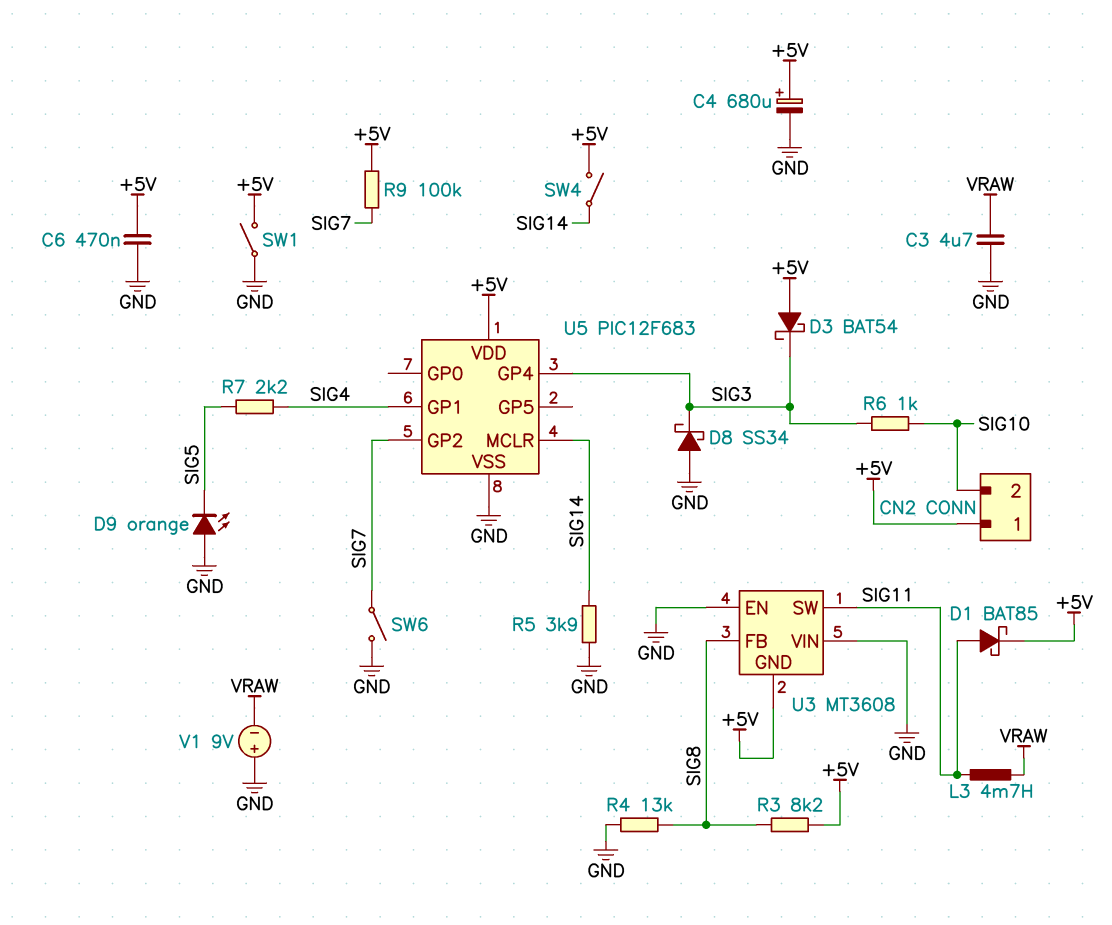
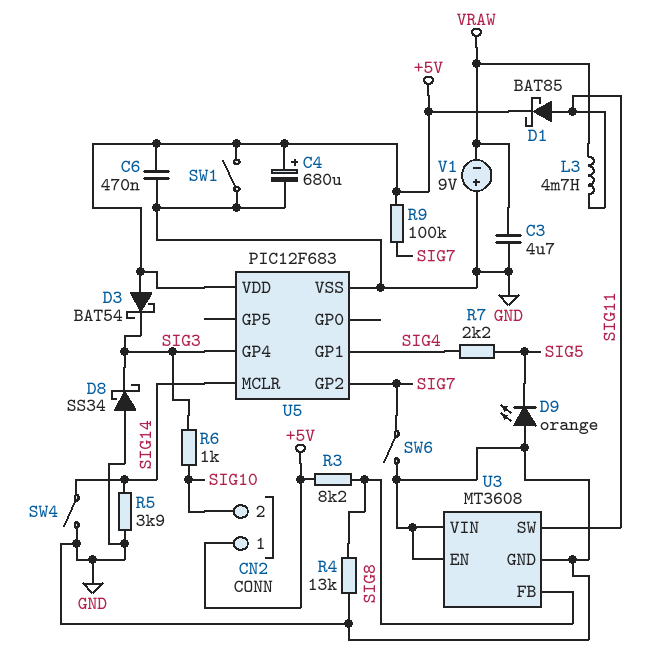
SW4: switch (+5V, SIG14) -> switch (GND, SIG14)
U3 pin GND: +5V -> GND

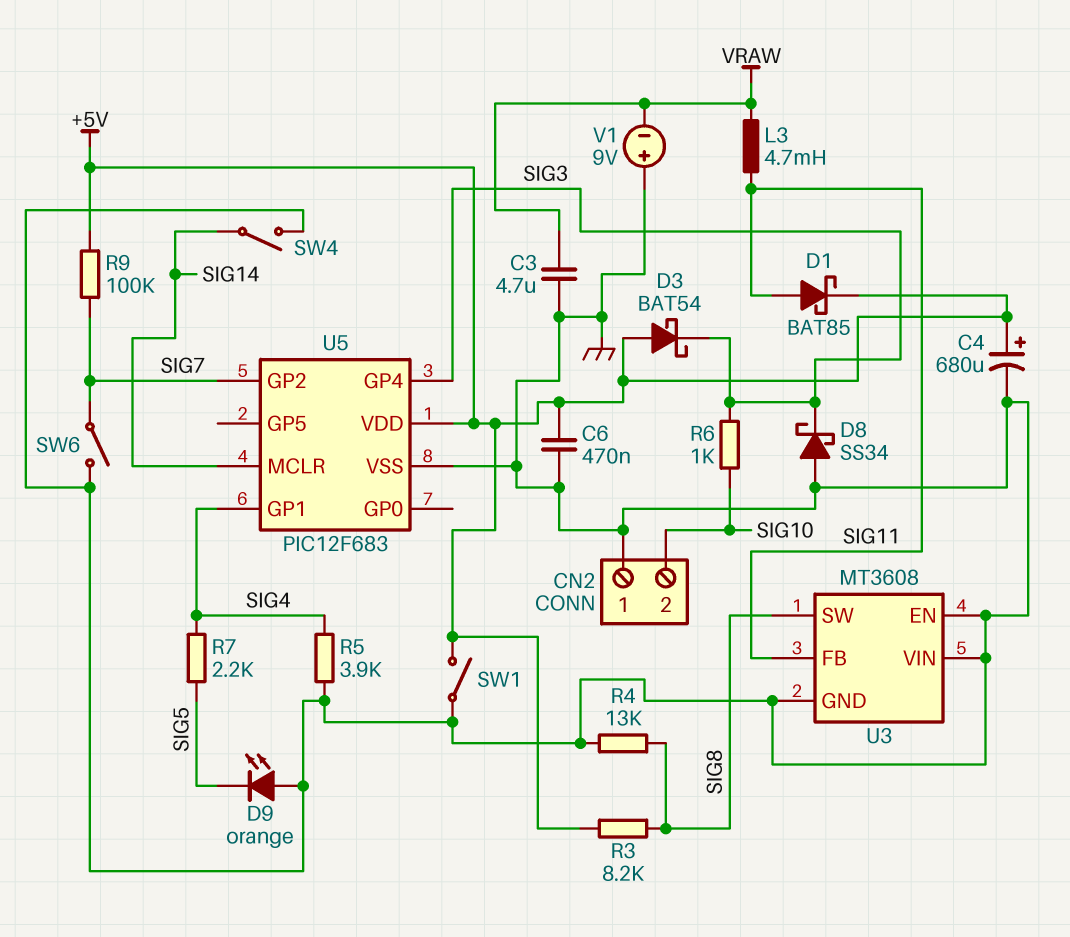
CN2 pin 1: +5V -> GND
R5: 3.9k (GND, SIG14) -> 3.9k (GND, SIG4)
U3 pin FB: SIG8 -> SIG11
U3 pin SW: SIG11 -> SIG8

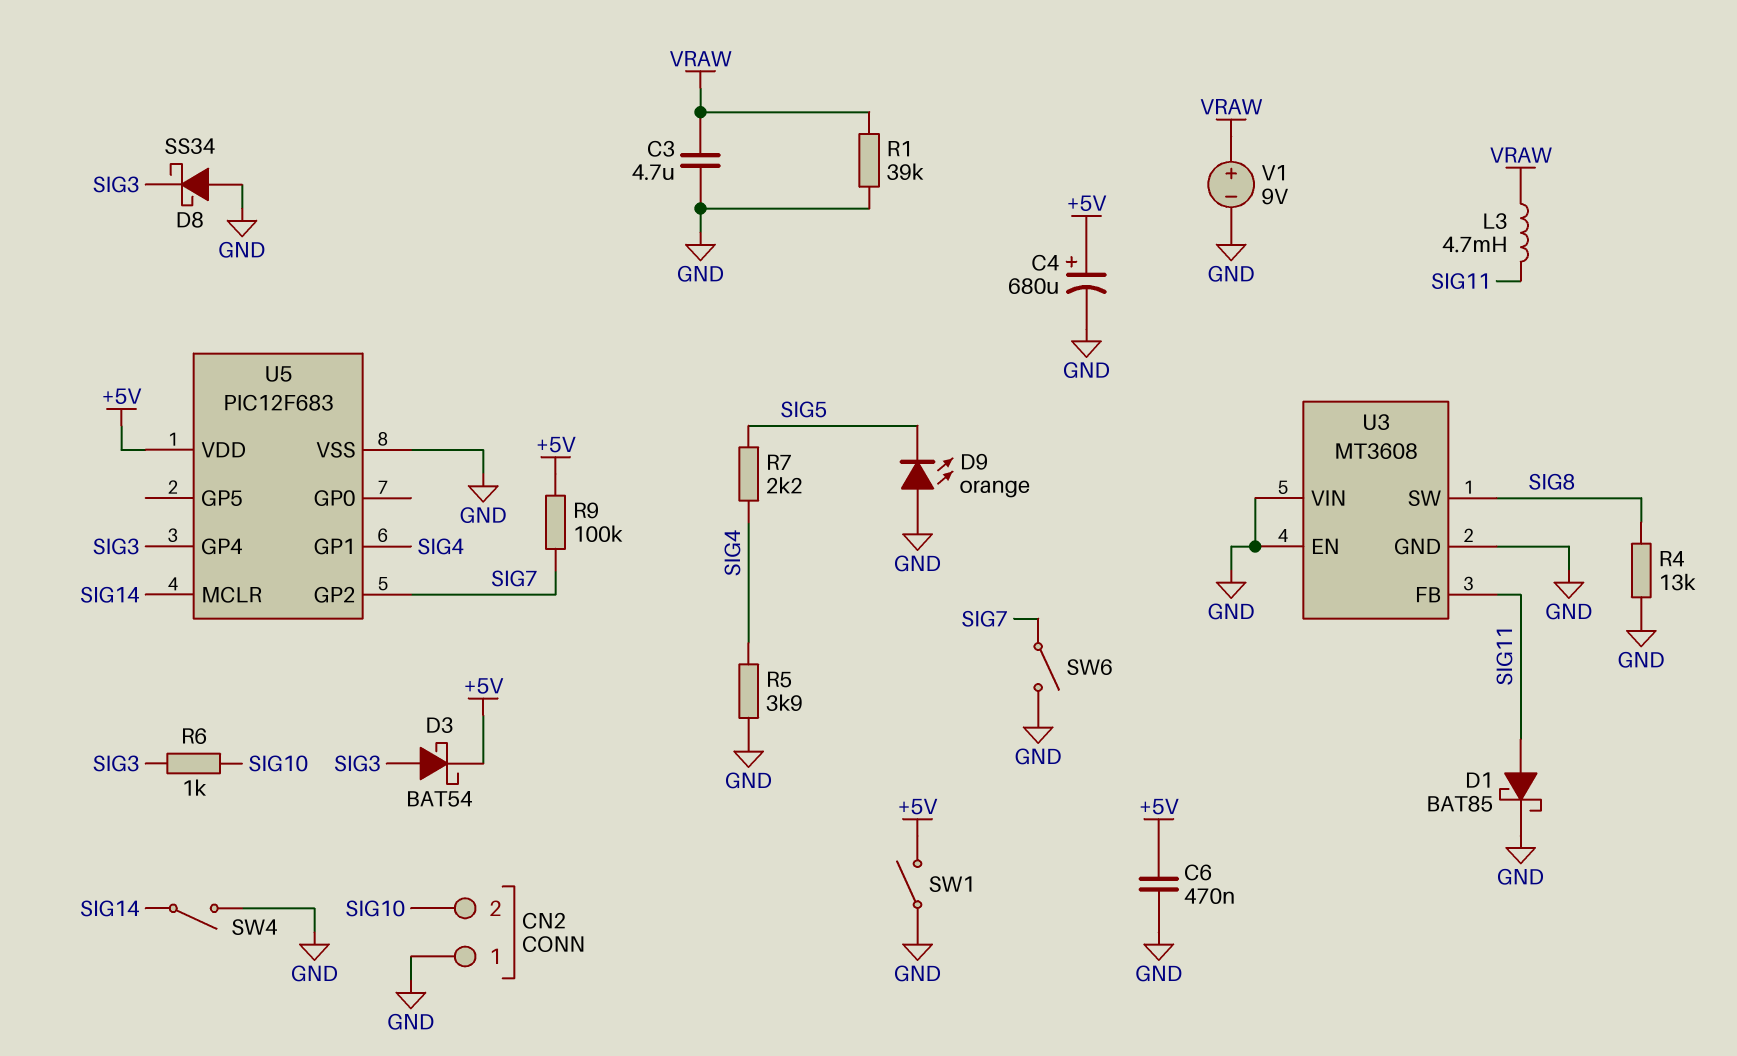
D1: schottky BAT85 (A SIG11, K +5V) -> schottky BAT85 (A SIG11, K GND)
D3: schottky BAT54 (A +5V, K SIG3) -> schottky BAT54 (A SIG3, K +5V)
R1: none -> 39k (GND, VRAW)
R3: 8.2k (+5V, SIG8) -> none
V1: 9V (plus GND, minus VRAW) -> 9V (plus VRAW, minus GND)

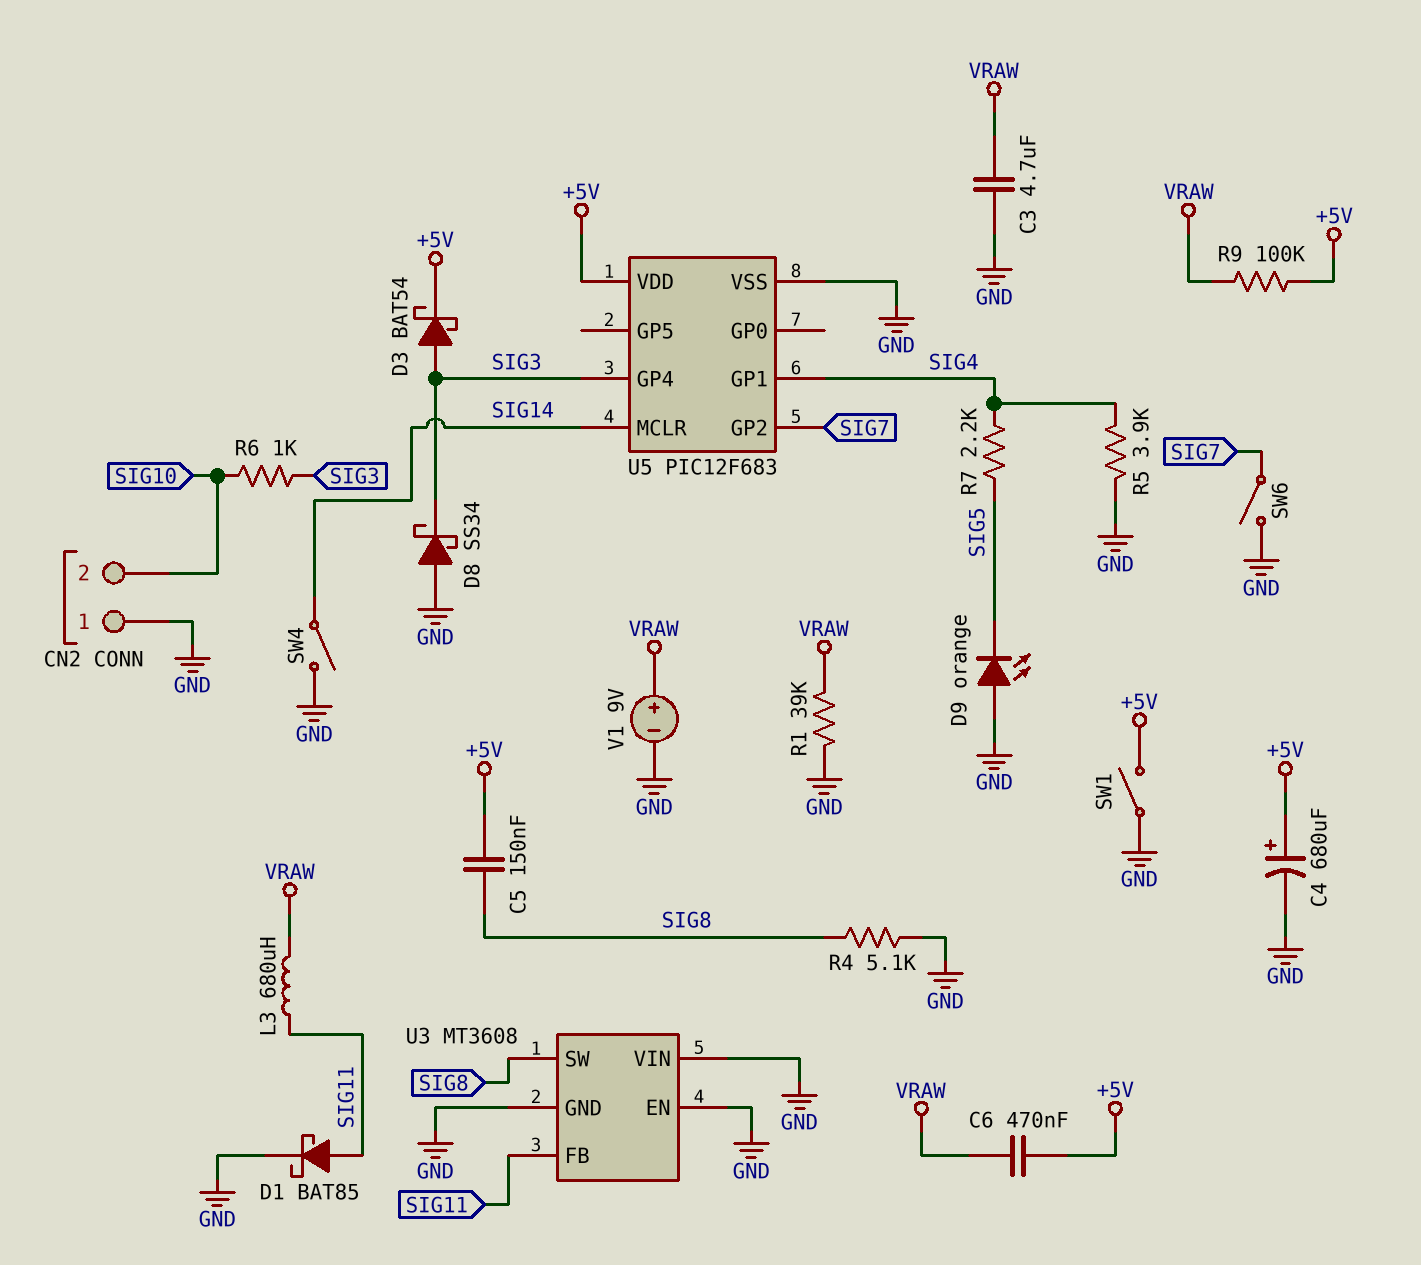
C5: none -> 150nF (+5V, SIG8)
C6: 470nF (+5V, GND) -> 470nF (+5V, VRAW)
L3: 4.7mH (SIG11, VRAW) -> 680uH (SIG11, VRAW)
R4: 13k (GND, SIG8) -> 5.1k (GND, SIG8)
R9: 100k (+5V, SIG7) -> 100k (+5V, VRAW)

